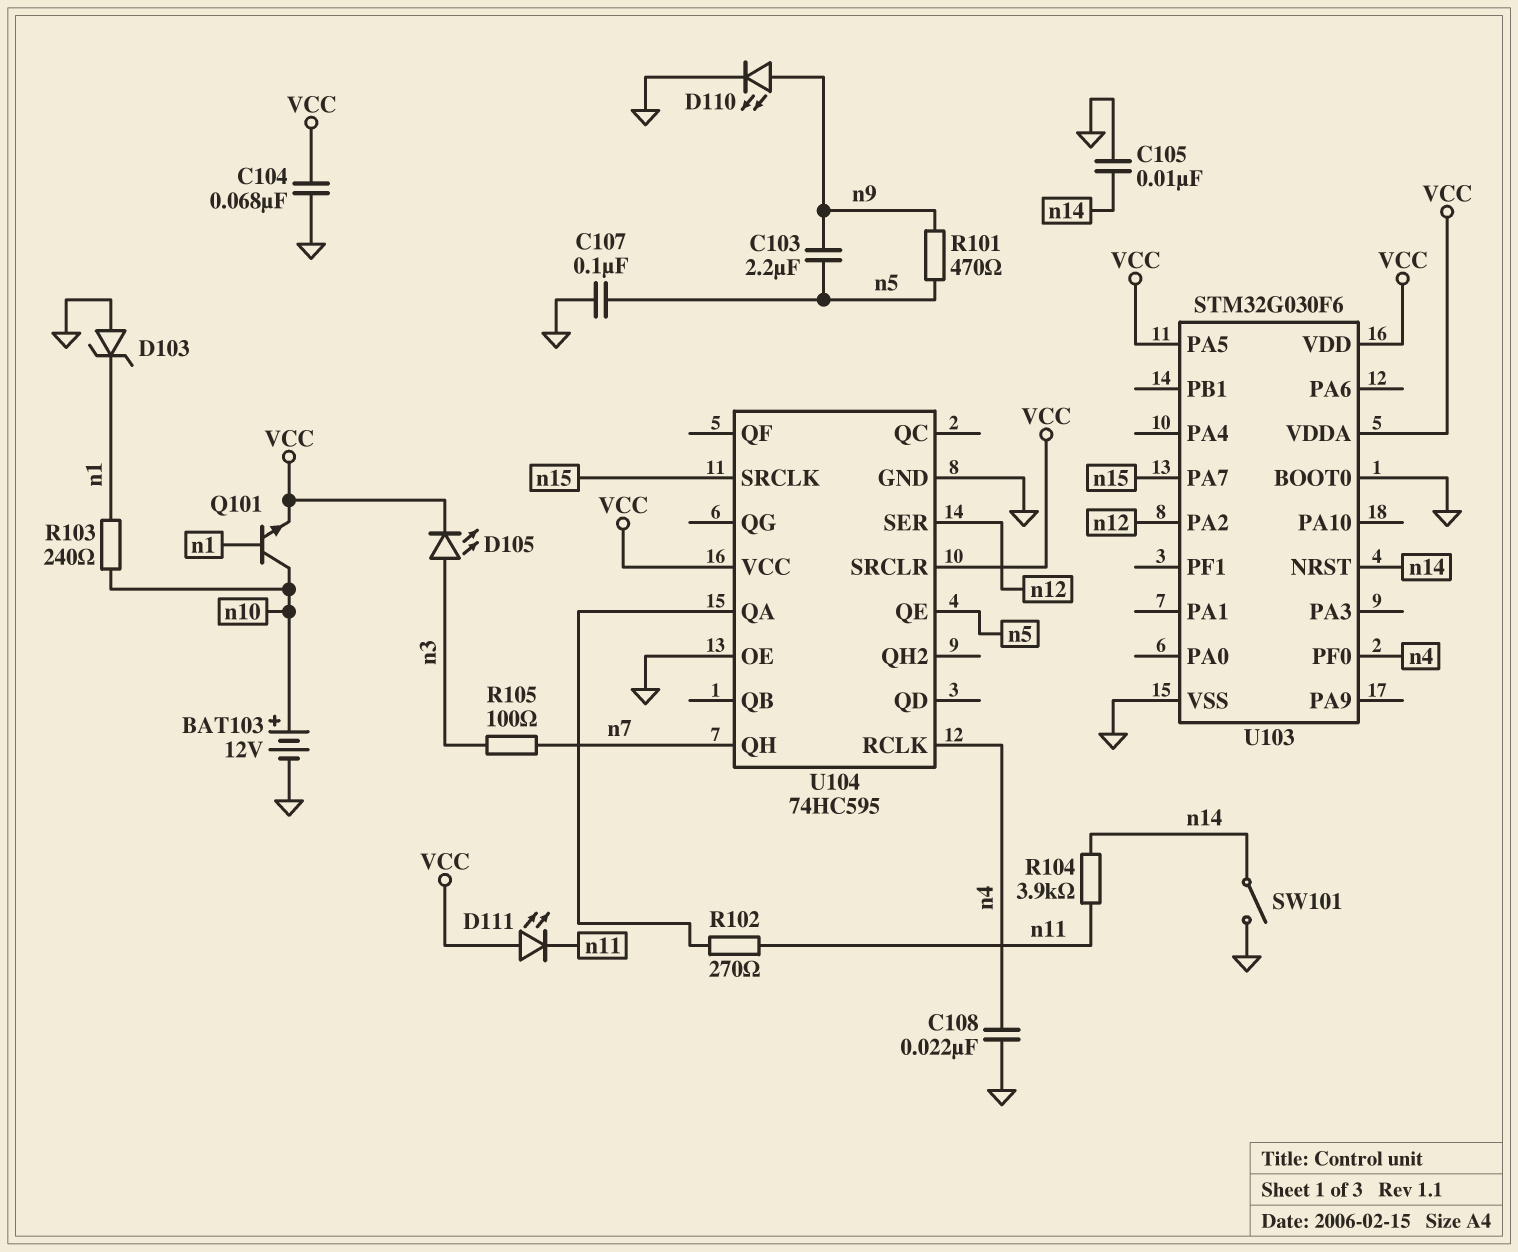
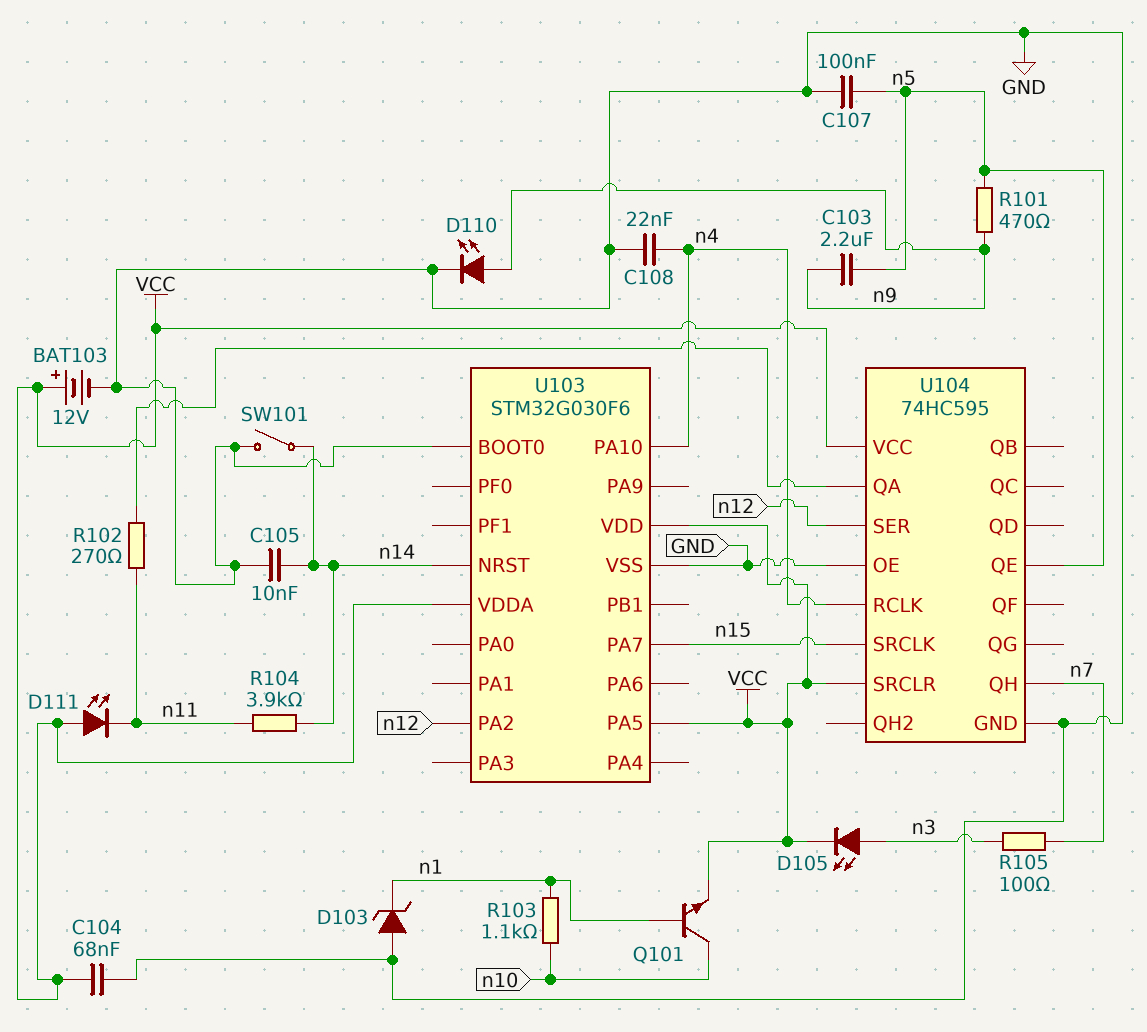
BAT103: 12V (plus n10, minus GND) -> 12V (plus VCC, minus GND)
R103: 240 (n1, n10) -> 1.1k (n1, n10)
U103 pin PA10: none -> n4
U103 pin PF0: n4 -> none

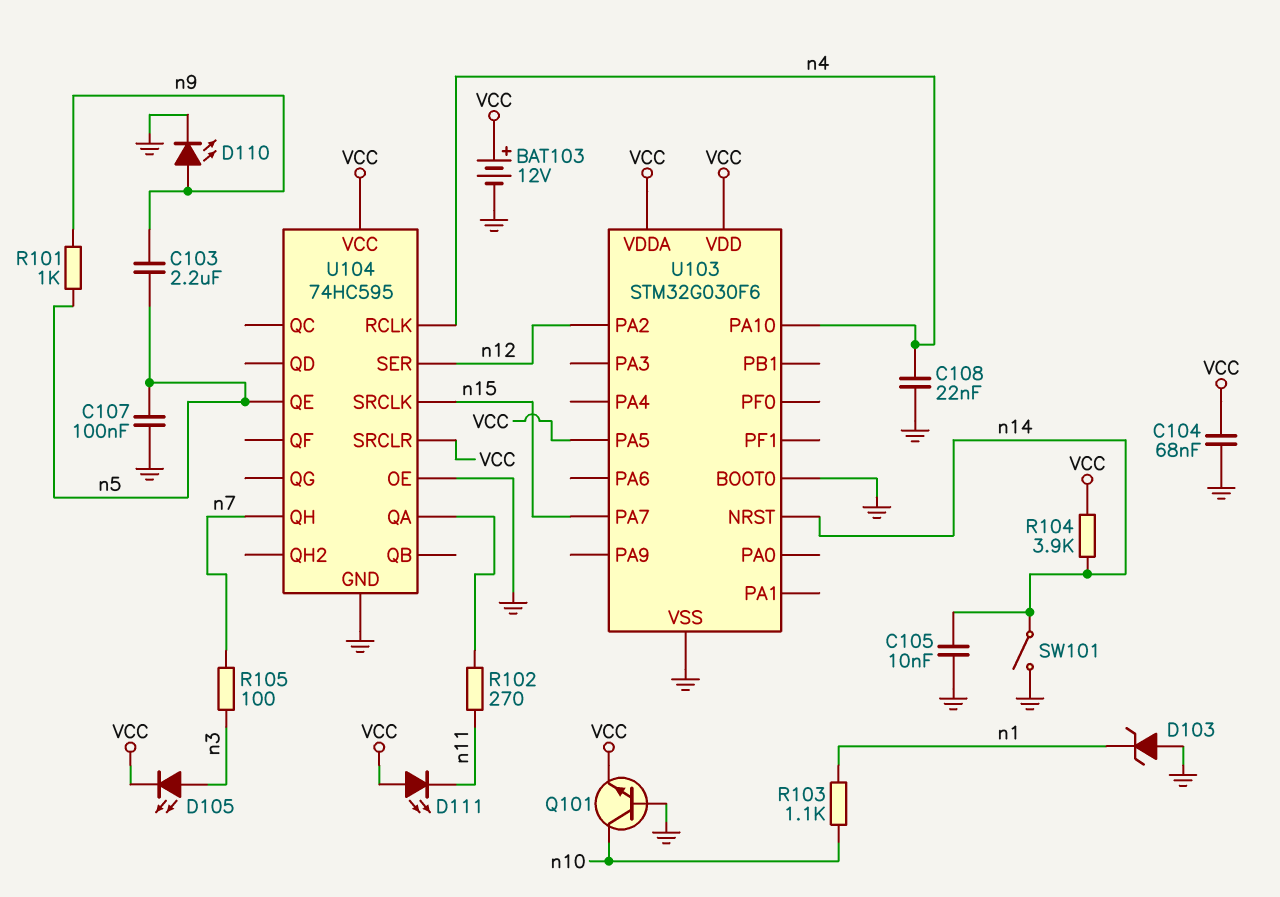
Q101: NPN (B n1, C n10, E VCC) -> NPN (B GND, C n10, E VCC)
R101: 470 (n5, n9) -> 1k (n5, n9)
R104: 3.9k (n11, n14) -> 3.9k (VCC, n14)

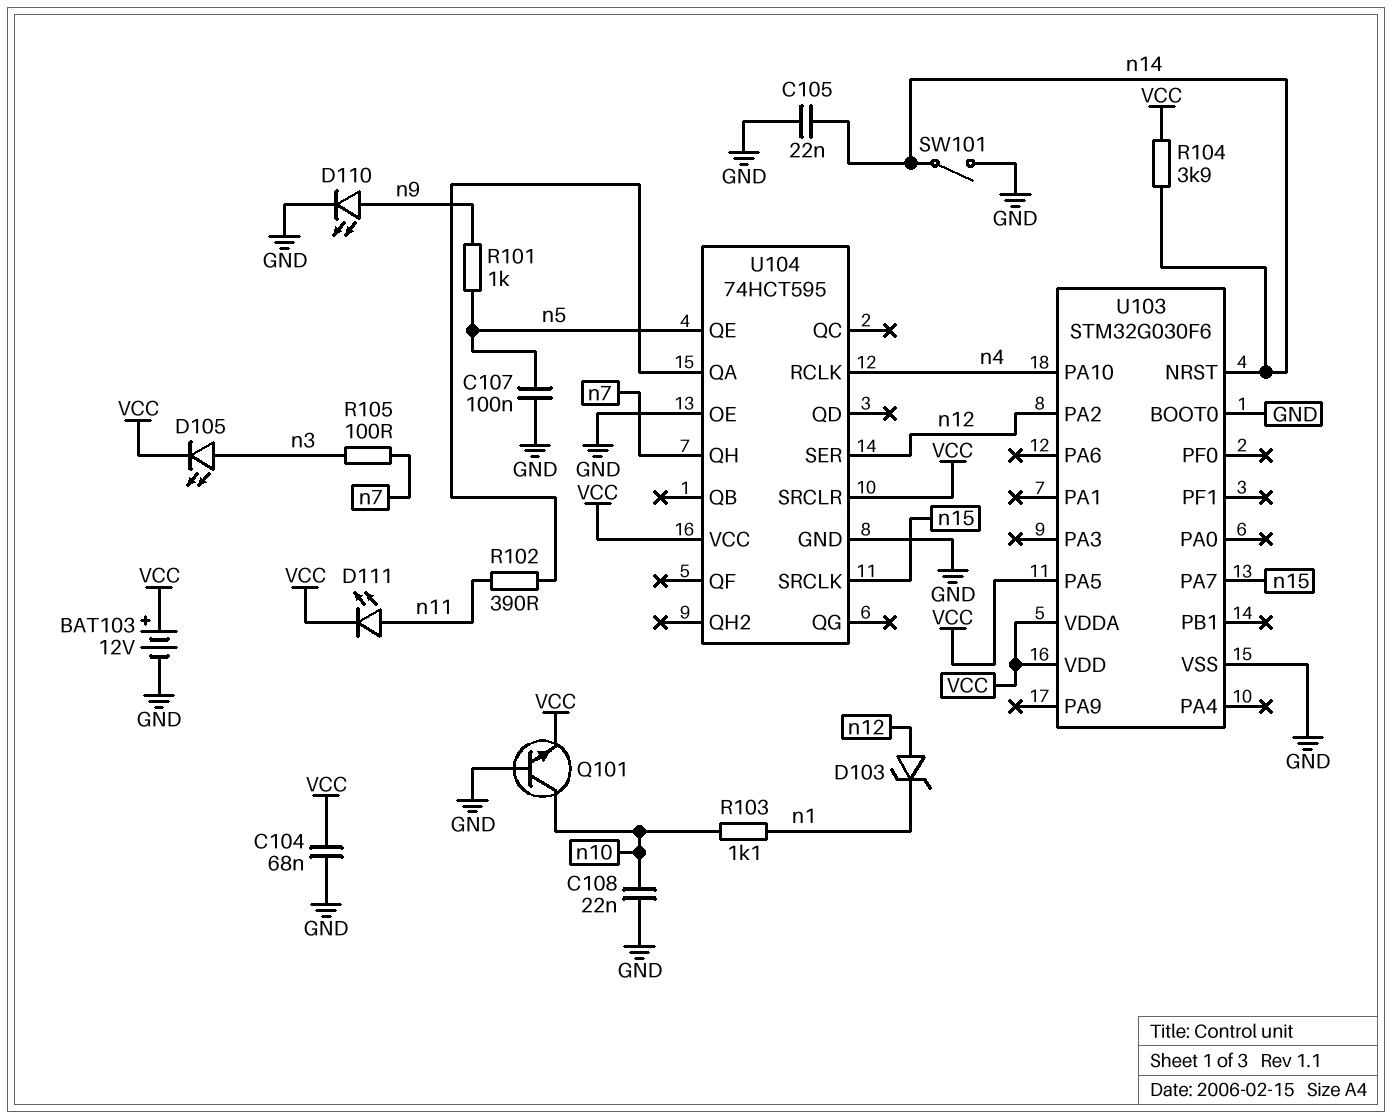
C103: 2.2uF (n5, n9) -> none
C105: 10nF (GND, n14) -> 22nF (GND, n14)
C108: 22nF (GND, n4) -> 22nF (GND, n10)
D103: zener (A GND, K n1) -> zener (A n12, K n1)
D111: LED (A VCC, K n11) -> LED (A n11, K VCC)
R102: 270 (U104/QA, n11) -> 390 (U104/QA, n11)
U104: 74HC595 -> 74HCT595

